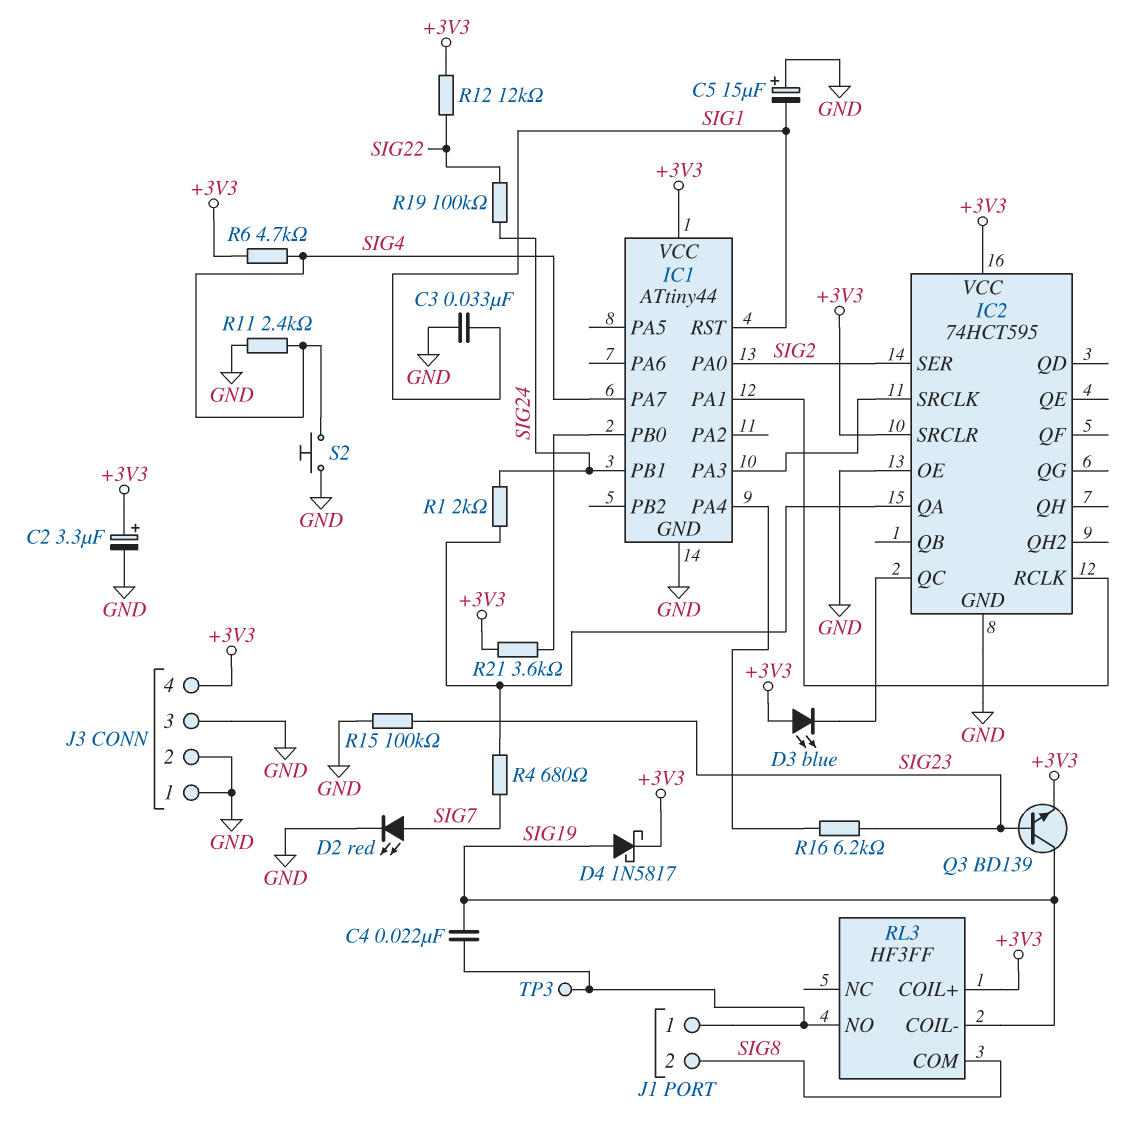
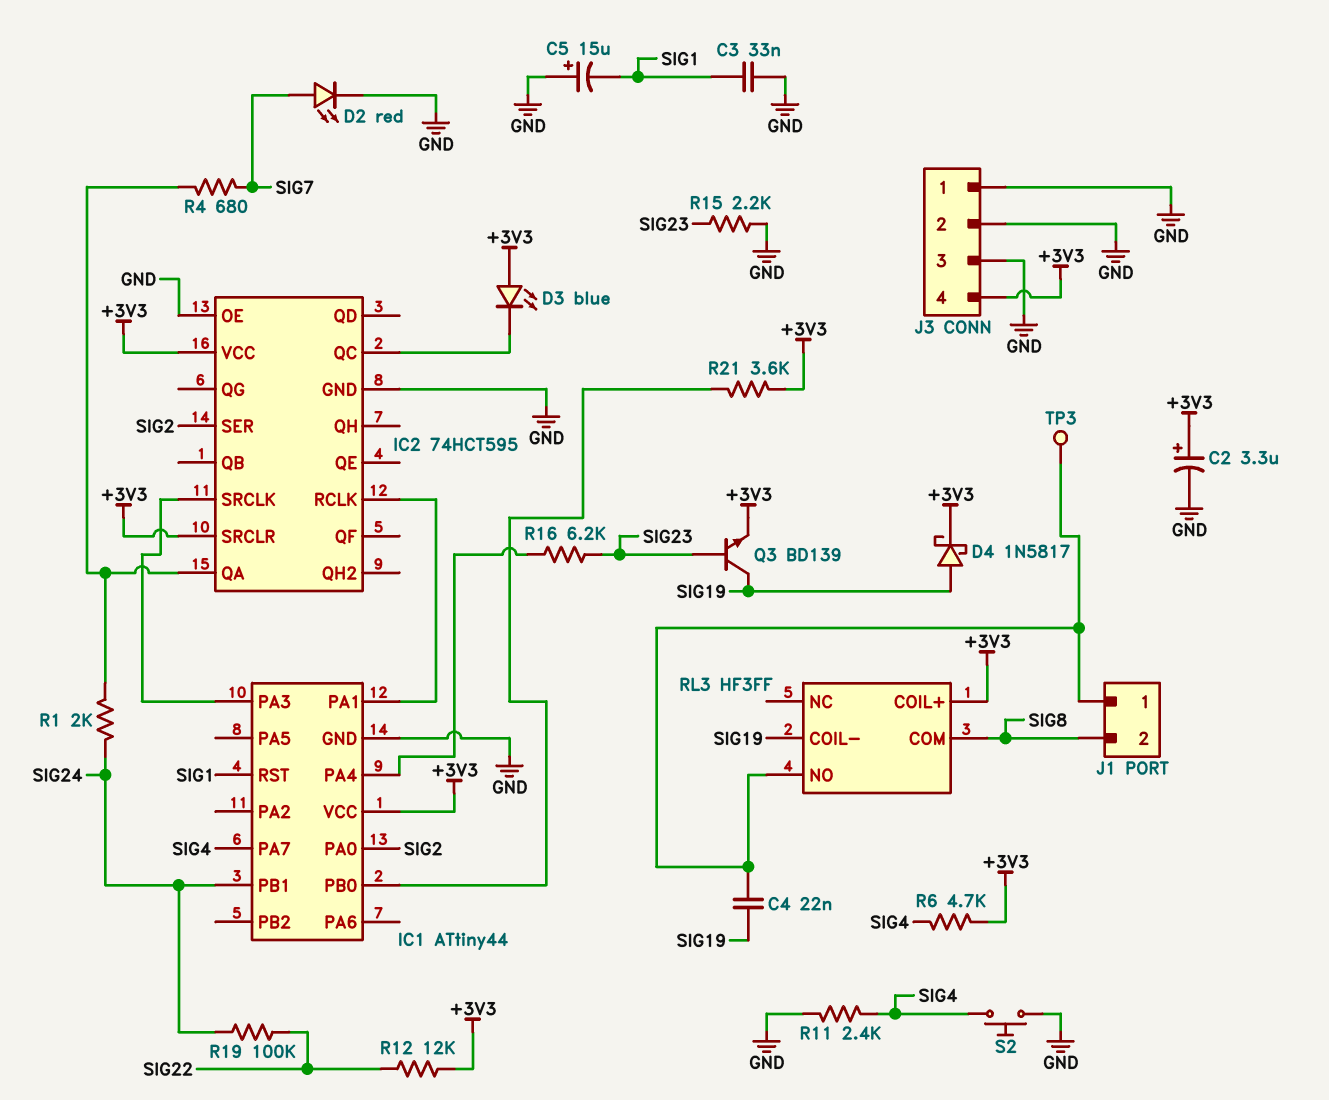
R15: 100k (GND, SIG23) -> 2.2k (GND, SIG23)

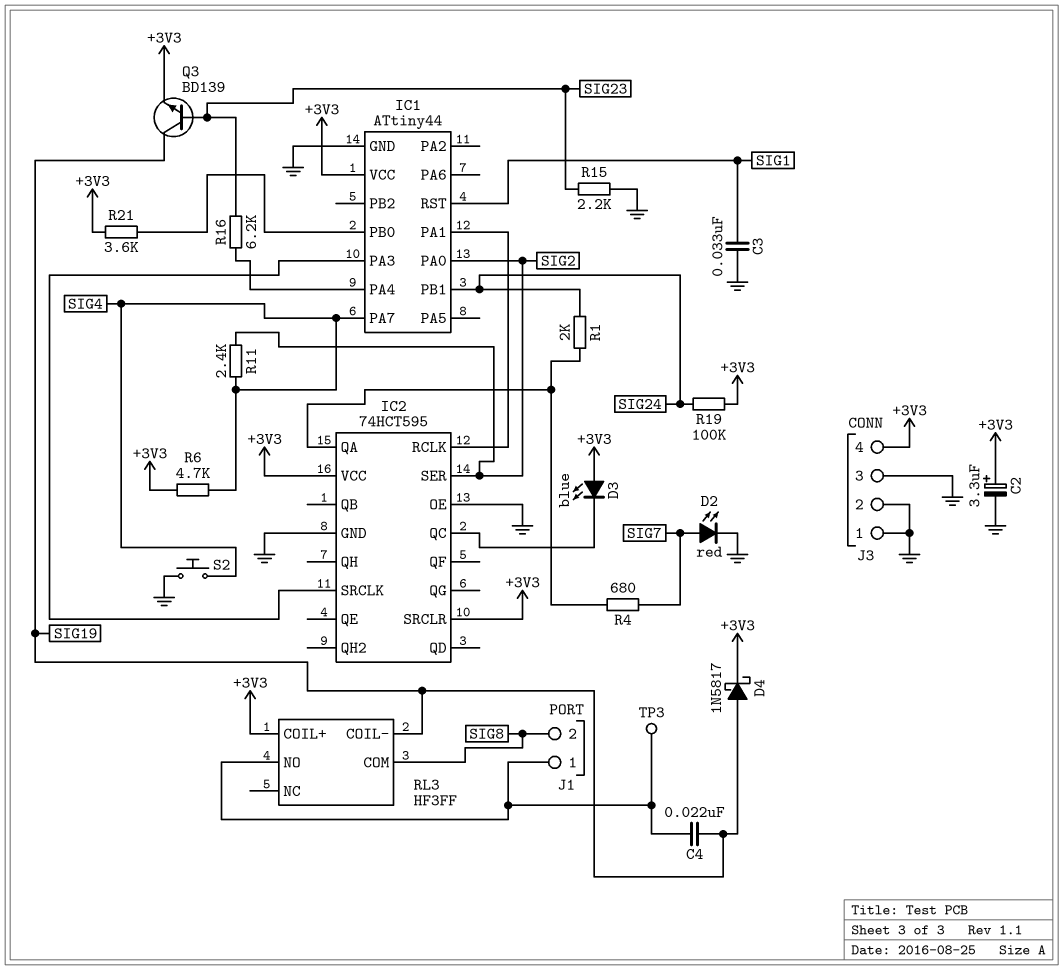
C5: 15uF (plus GND, minus SIG1) -> none
R11: 2.4k (GND, SIG4) -> 2.4k (SIG2, SIG4)
R12: 12k (+3V3, SIG22) -> none
R19: 100k (SIG22, SIG24) -> 100k (+3V3, SIG24)

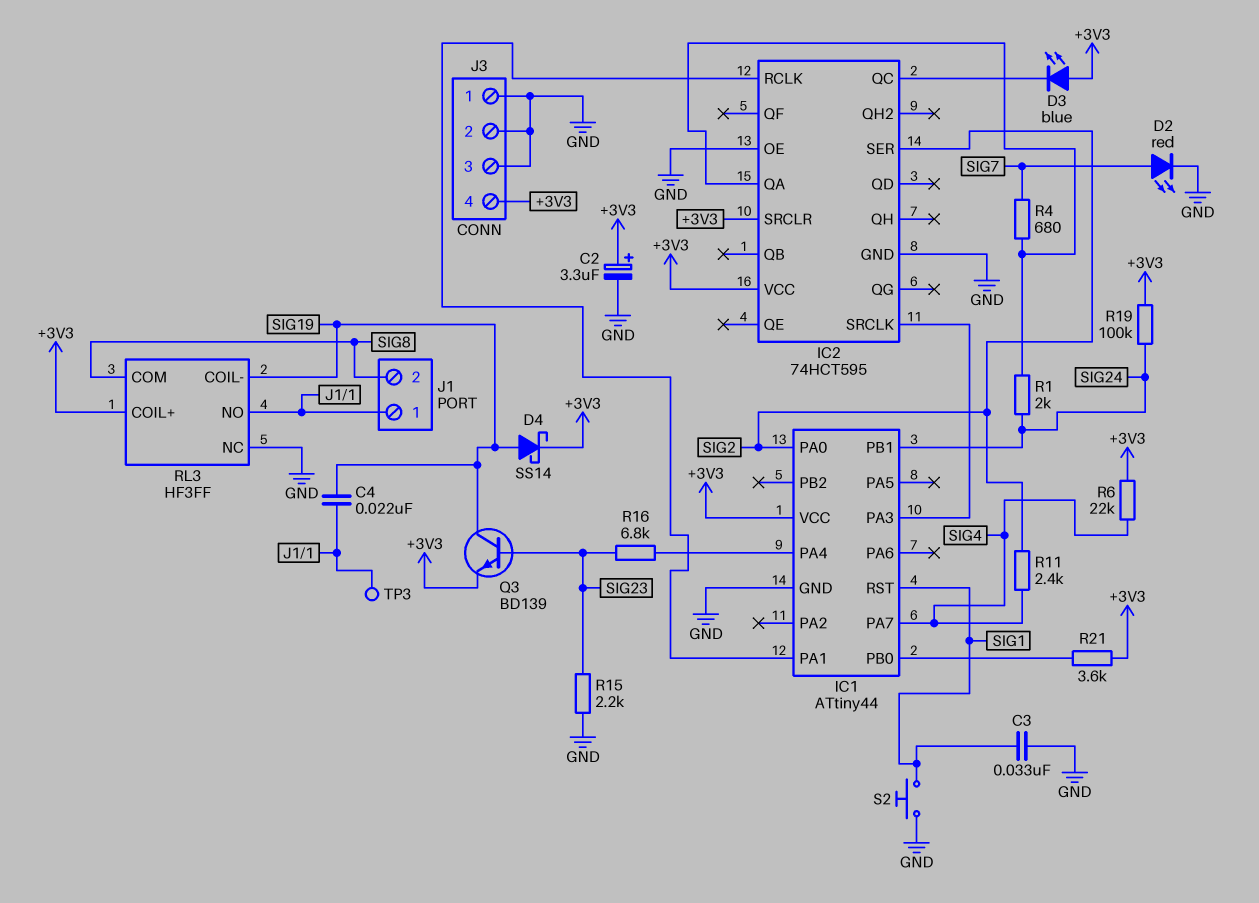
D4: schottky 1N5817 (A SIG19, K +3V3) -> schottky SS14 (A SIG19, K +3V3)
R6: 4.7k (+3V3, SIG4) -> 22k (+3V3, SIG4)
R16: 6.2k (IC1/PA4, SIG23) -> 6.8k (IC1/PA4, SIG23)
RL3 pin NC: none -> GND
S2: button (GND, SIG4) -> button (GND, SIG1)

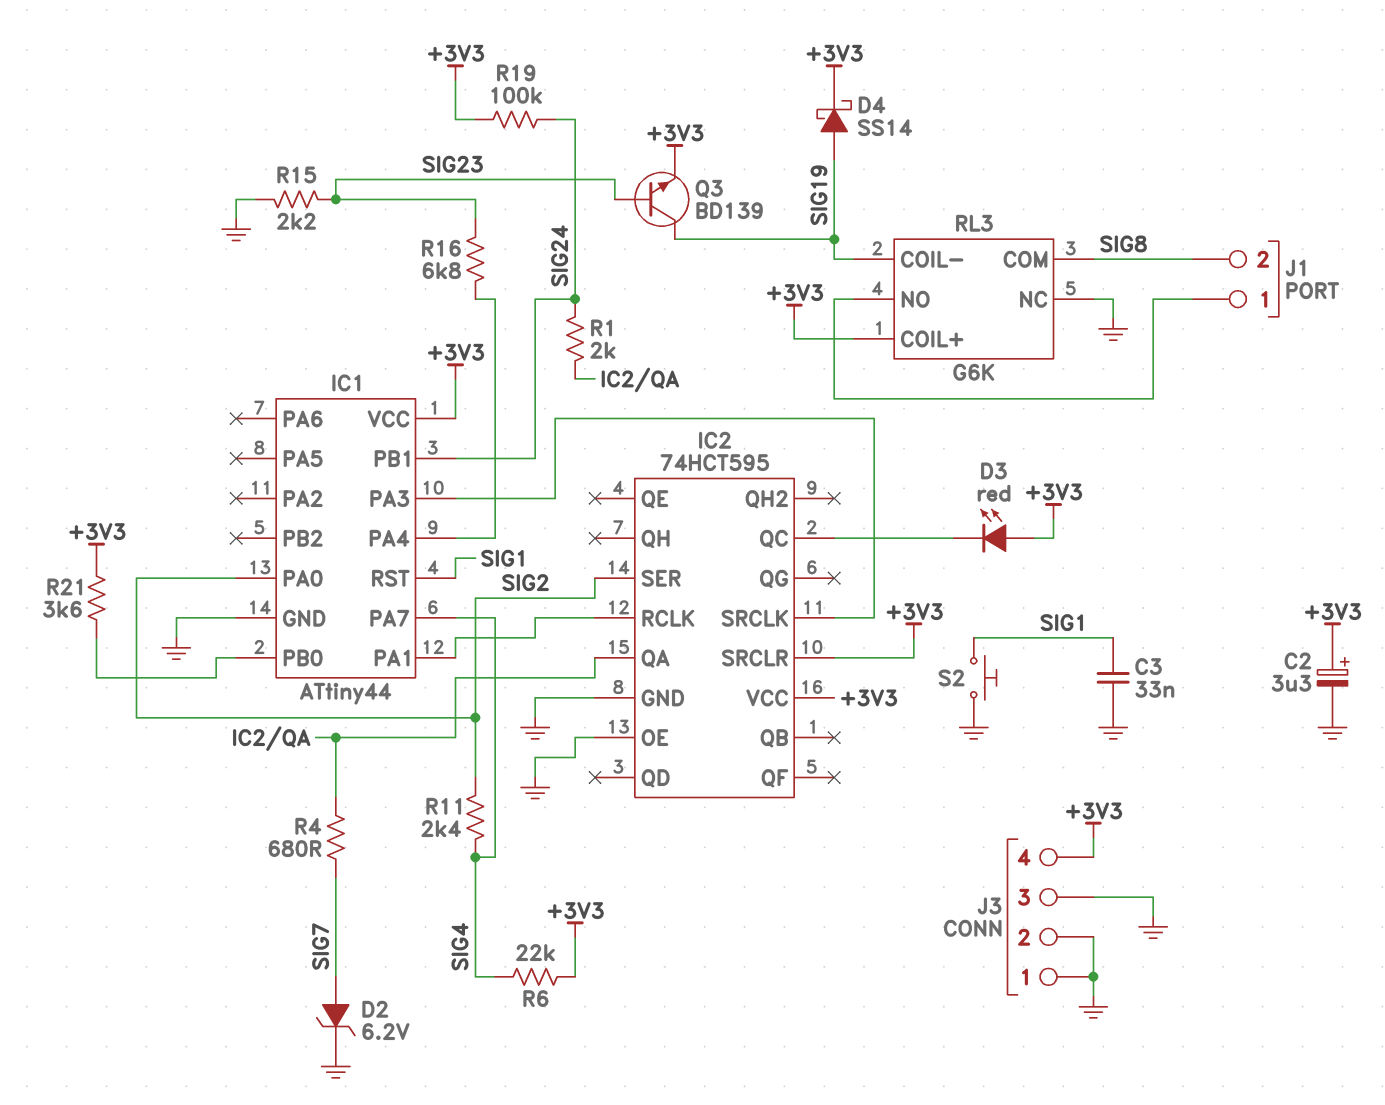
C4: 22nF (J1/1, SIG19) -> none
D2: LED red (A SIG7, K GND) -> zener 6.2V (A SIG7, K GND)
D3: LED blue (A +3V3, K IC2/QC) -> LED red (A +3V3, K IC2/QC)
RL3: HF3FF -> G6K
TP3: test point (J1/1) -> none

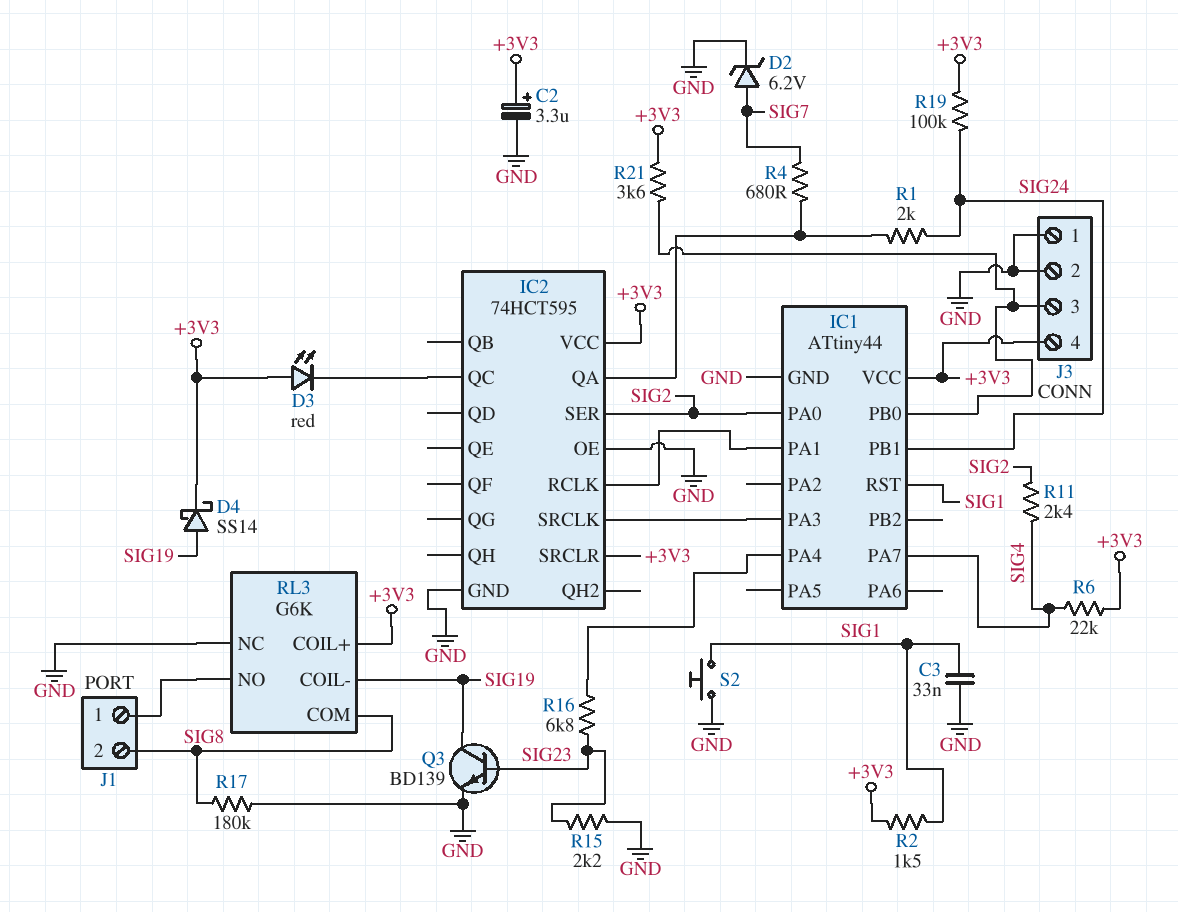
J3 pin 3: GND -> IC1/PB0
Q3: NPN BD139 (B SIG23, C SIG19, E +3V3) -> NPN BD139 (B SIG23, C SIG19, E GND)
R2: none -> 1.5k (+3V3, SIG1)
R17: none -> 180k (GND, SIG8)

